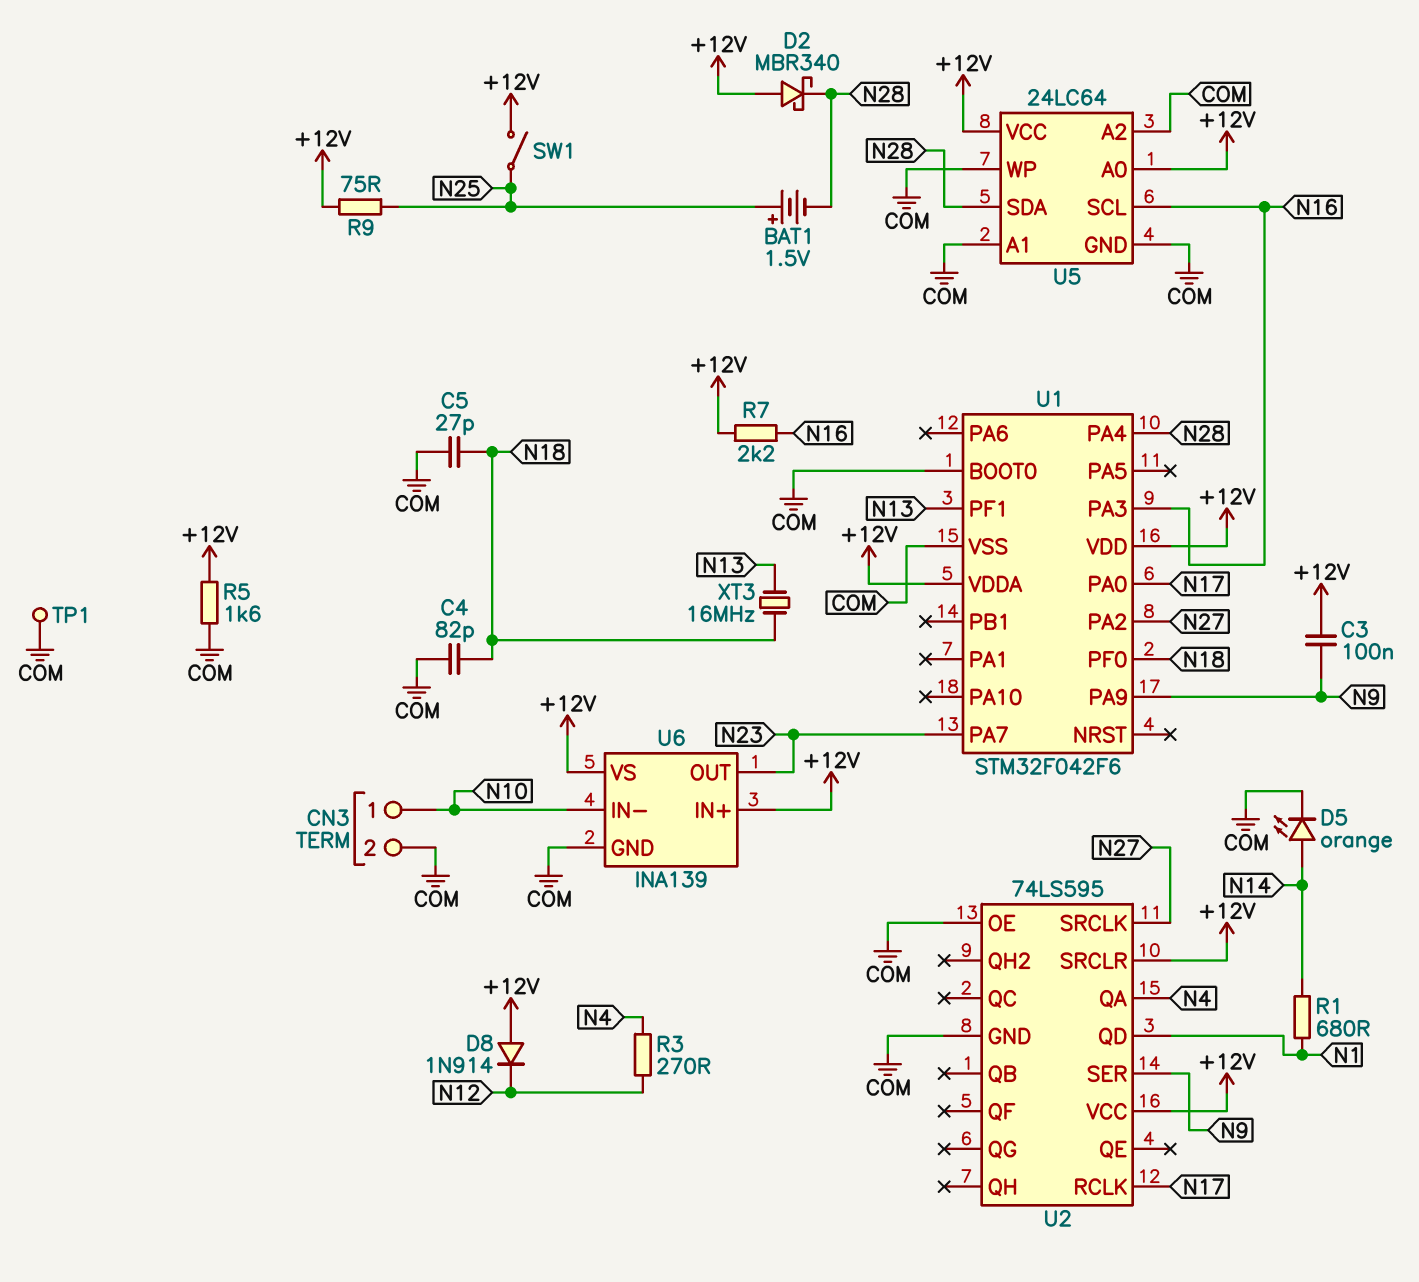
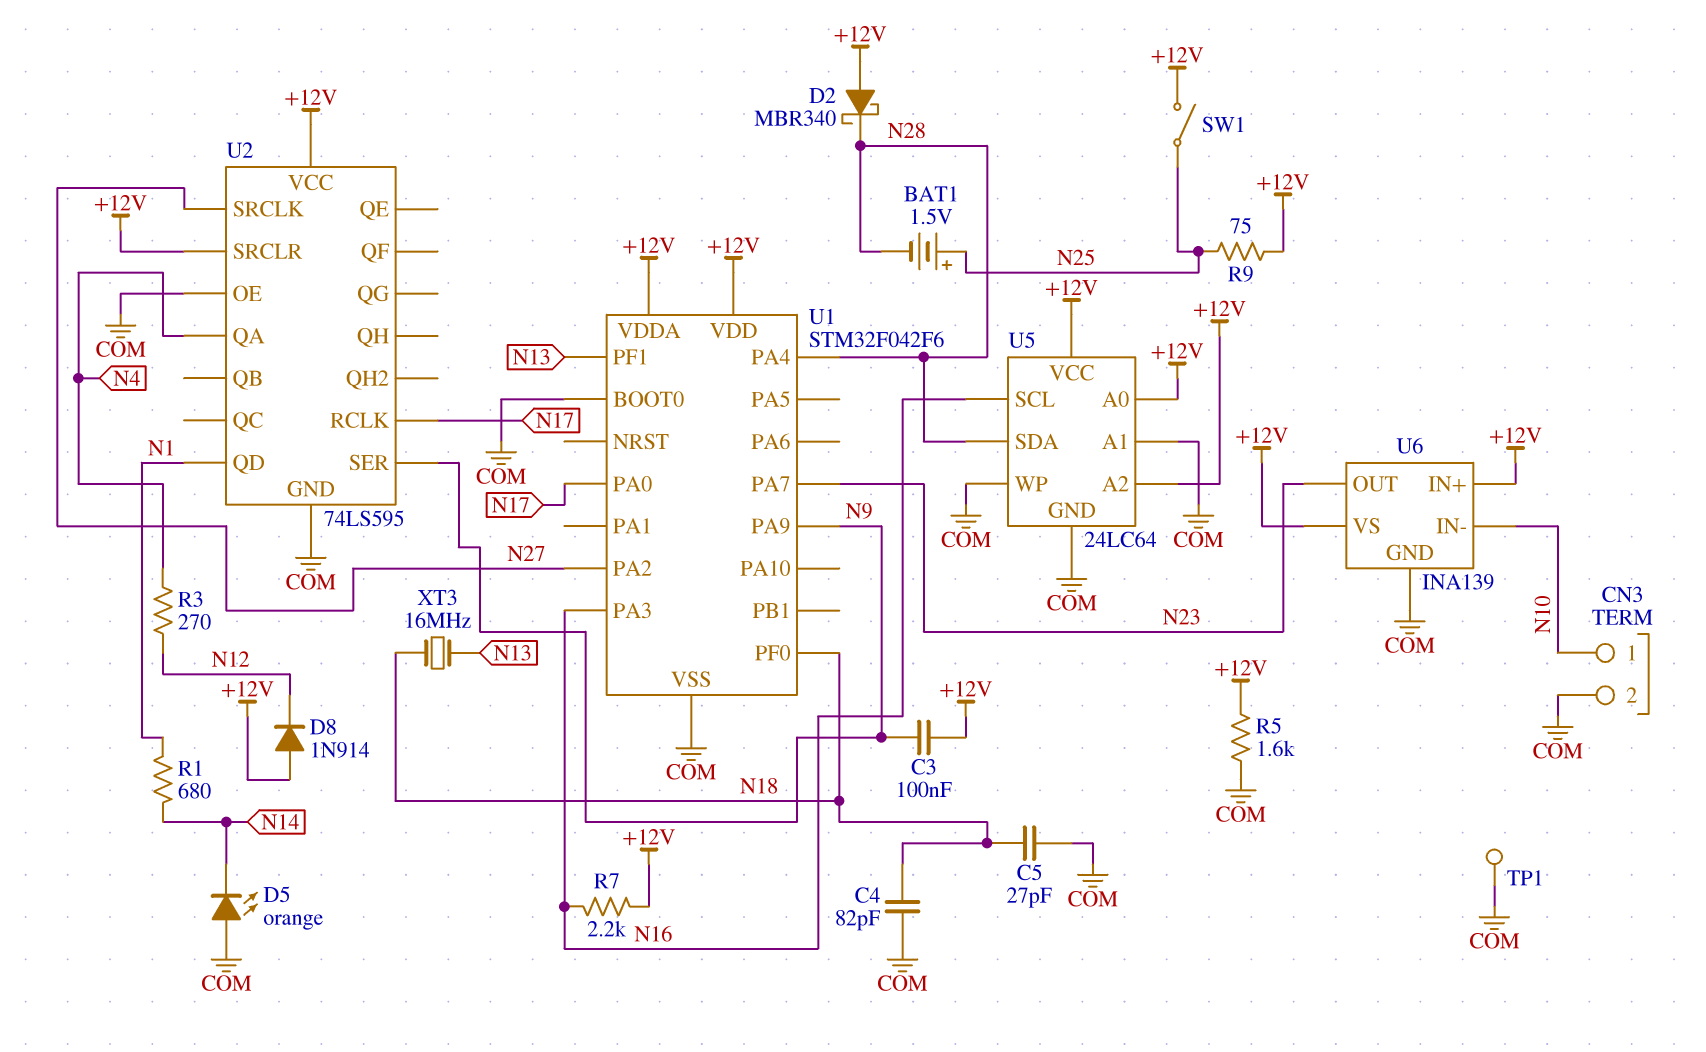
D5: LED orange (A N14, K COM) -> LED orange (A COM, K N14)
U5 pin A2: COM -> +12V

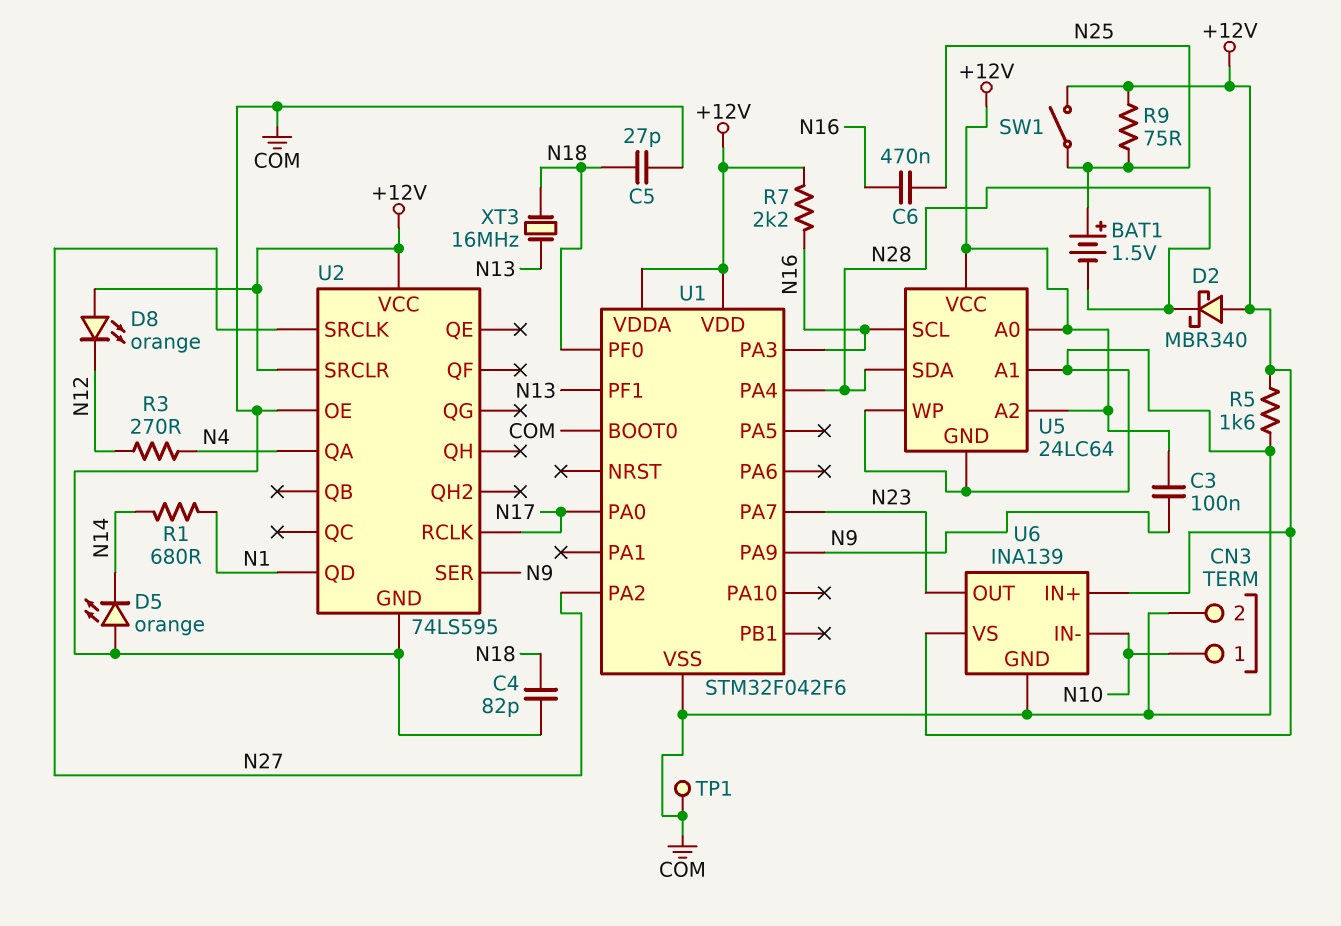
C6: none -> 470nF (N16, N25)
D8: diode 1N914 (A +12V, K N12) -> LED orange (A +12V, K N12)

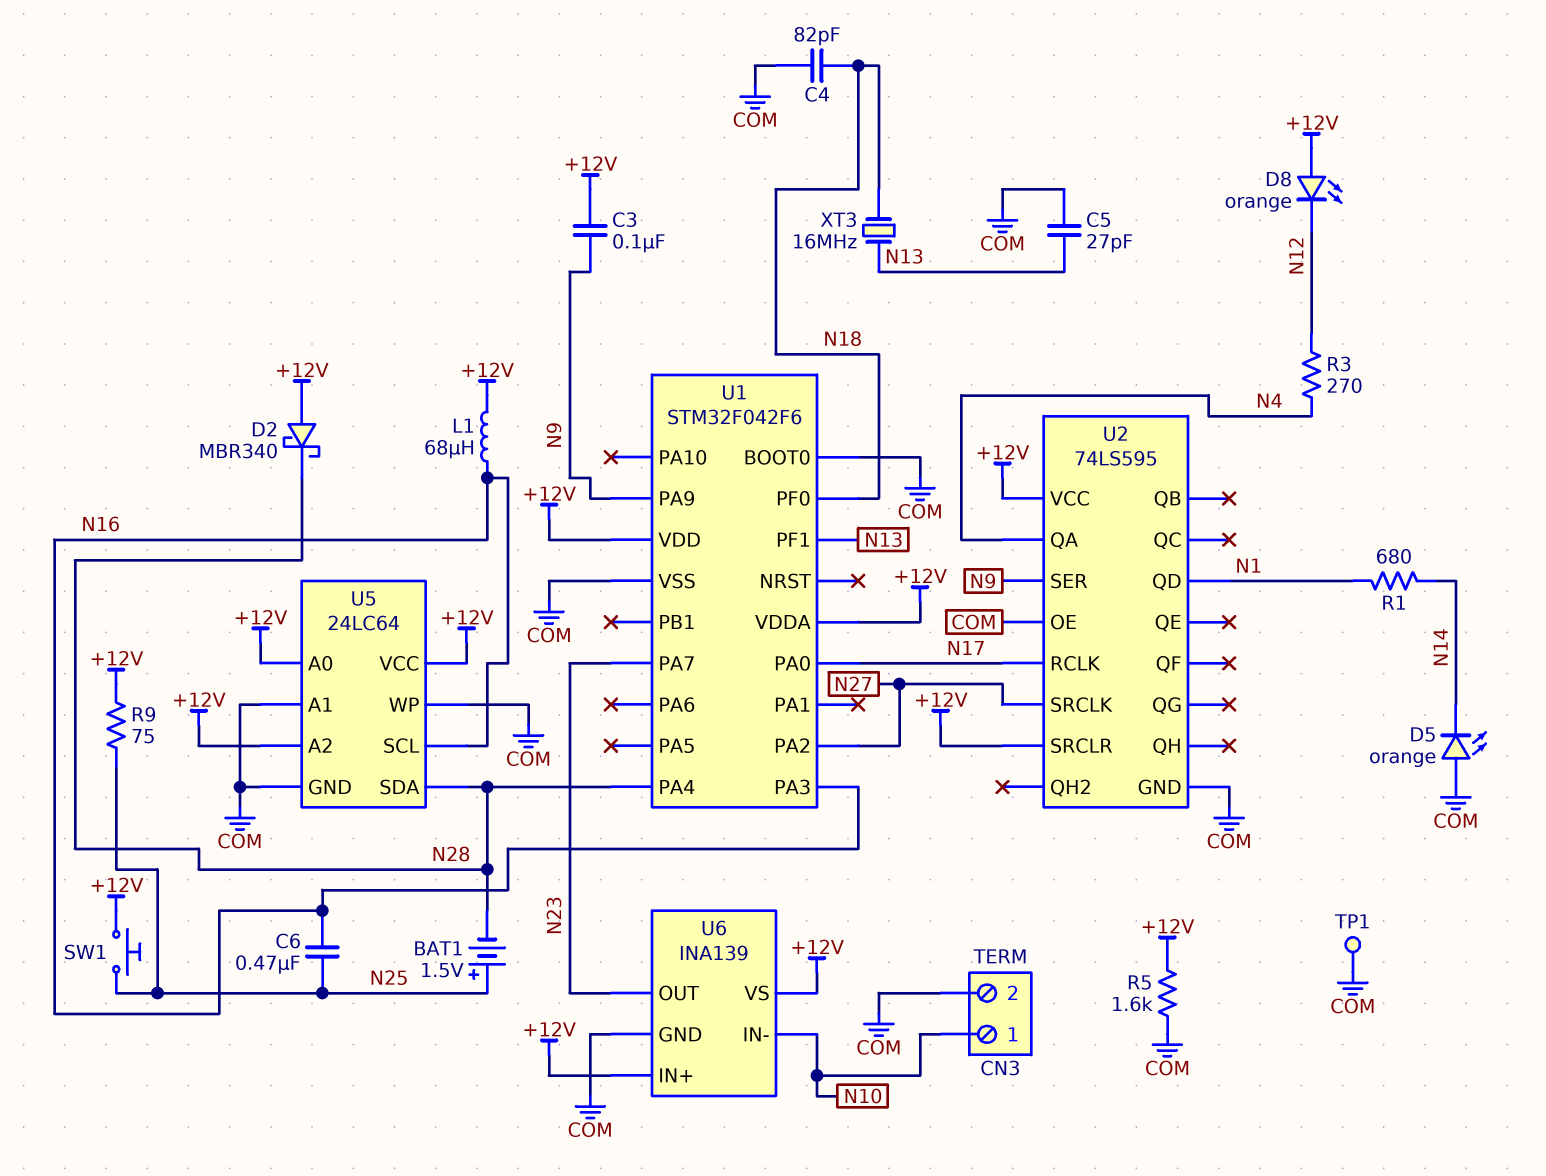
C5: 27pF (COM, N18) -> 27pF (COM, N13)
L1: none -> 68uH (+12V, N16)
R7: 2.2k (+12V, N16) -> none
SW1: switch (+12V, N25) -> button (+12V, N25)

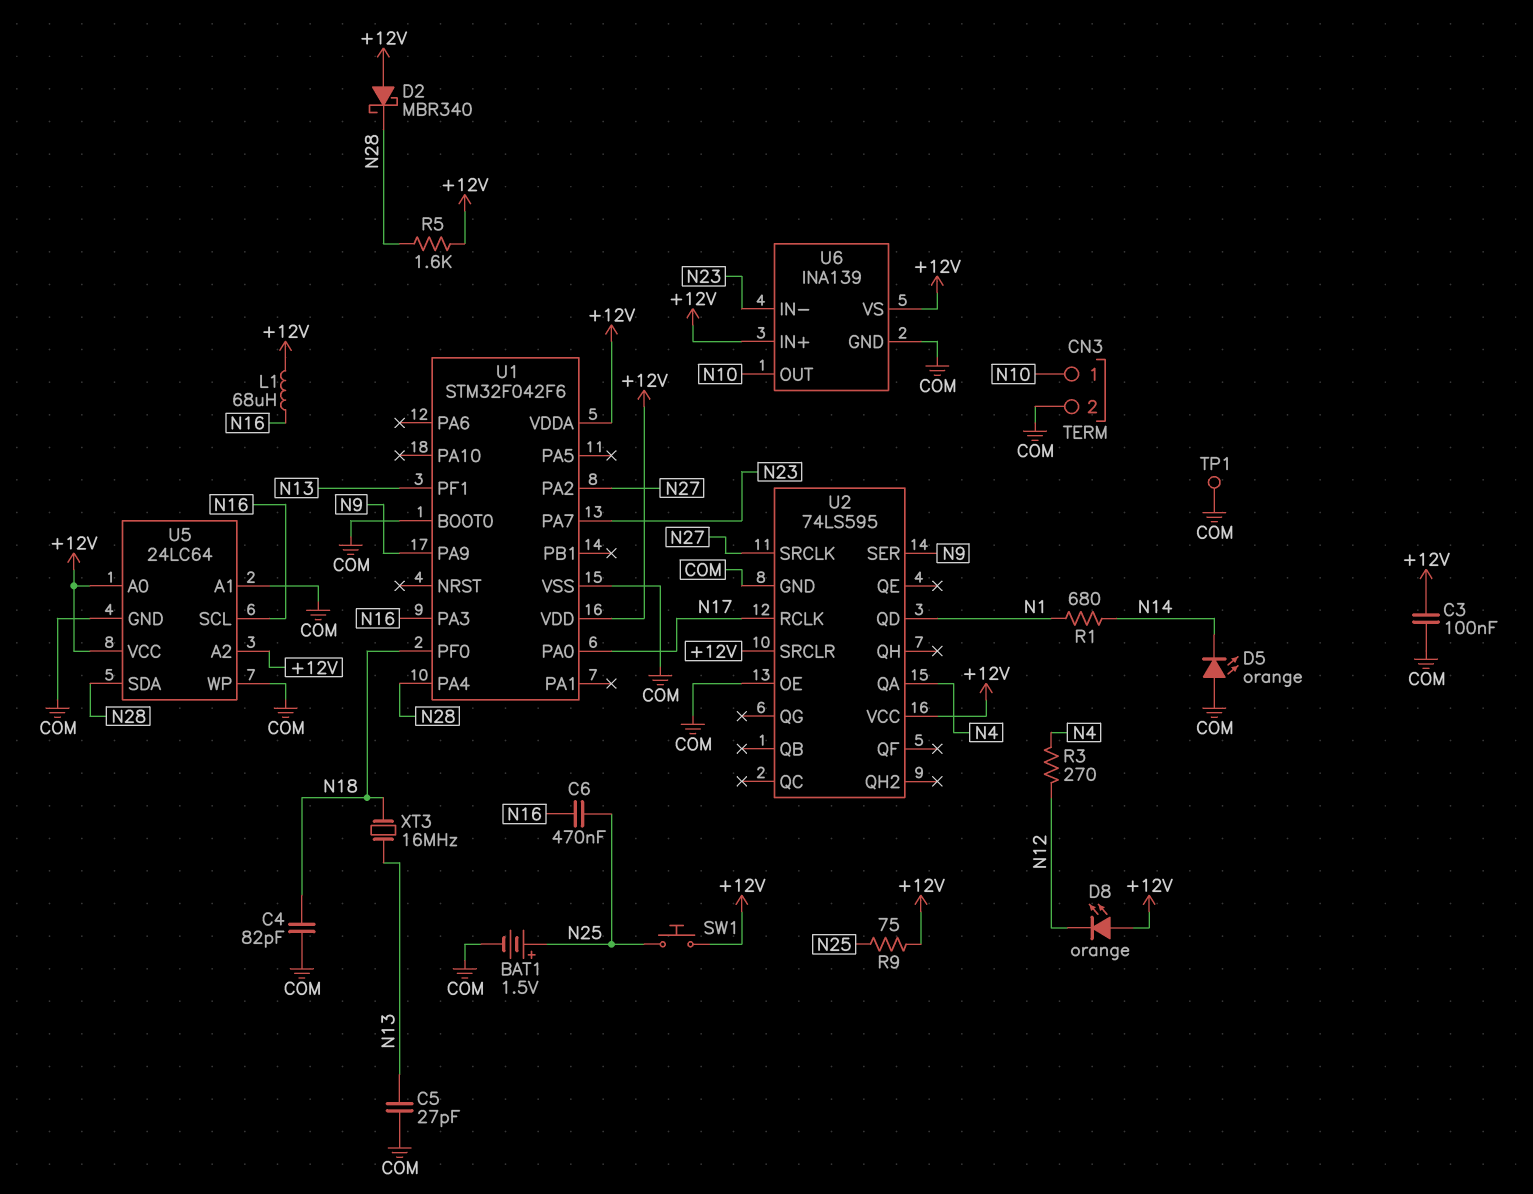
BAT1: 1.5V (plus N25, minus N28) -> 1.5V (plus N25, minus COM)
C3: 100nF (+12V, N9) -> 100nF (+12V, COM)
R5: 1.6k (+12V, COM) -> 1.6k (+12V, N28)
U6 pin IN-: N10 -> N23
U6 pin OUT: N23 -> N10

